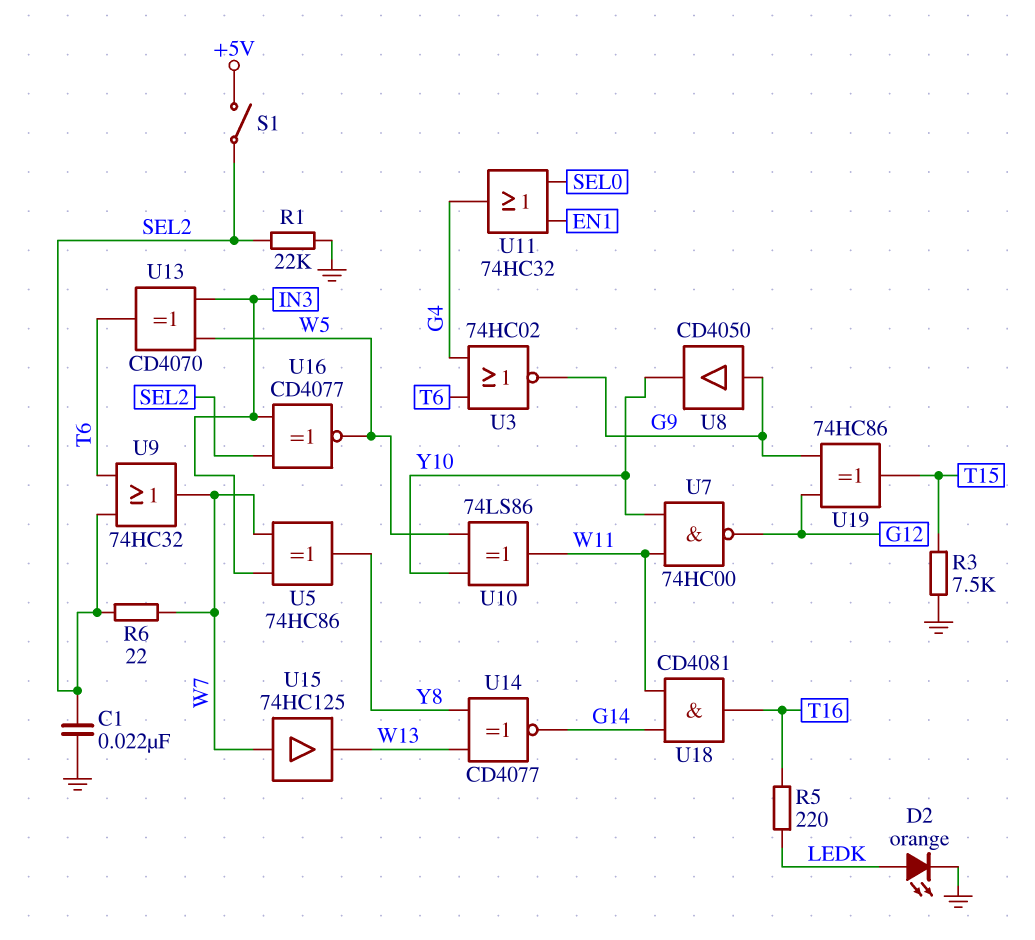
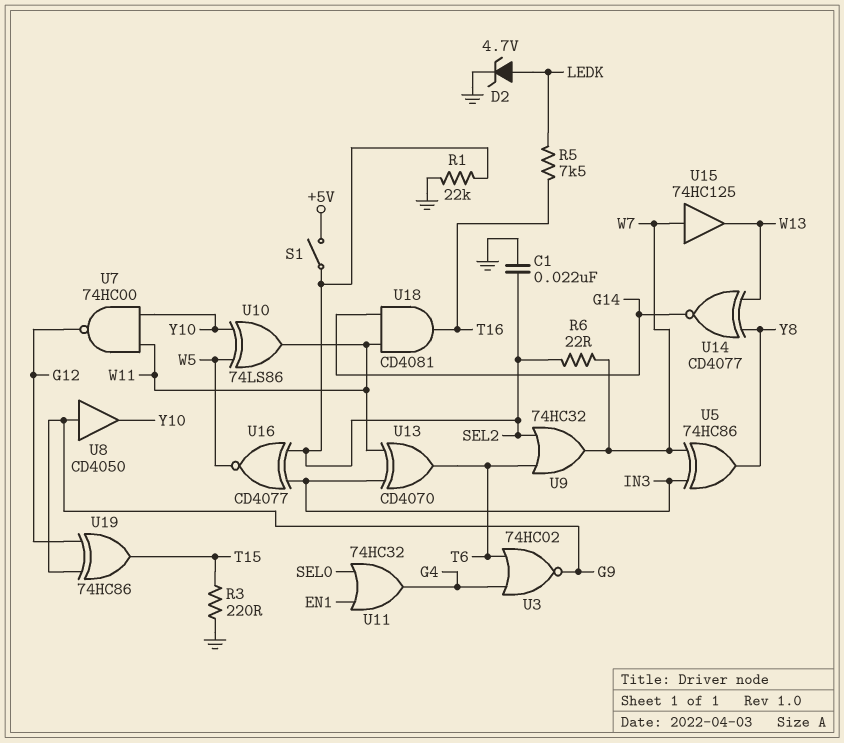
D2: LED orange (A LEDK, K GND) -> zener 4.7V (A LEDK, K GND)
R3: 7.5k (GND, T15) -> 220 (GND, T15)
R5: 220 (LEDK, T16) -> 7.5k (LEDK, T16)
U13: XOR CD4070 (in IN3, in W5, out T6) -> XOR CD4070 (in IN3, in W11, out T6)

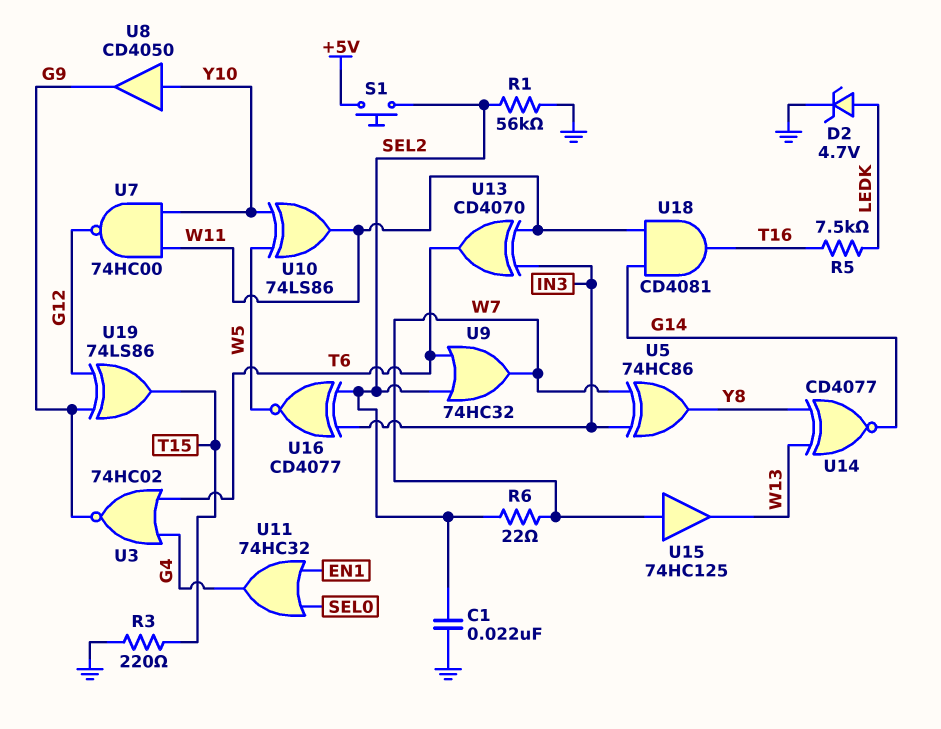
R1: 22k (GND, SEL2) -> 56k (GND, SEL2)
S1: switch (+5V, SEL2) -> button (+5V, SEL2)
U8: buffer CD4050 (in G9, out Y10) -> buffer CD4050 (in Y10, out G9)
U19: XOR 74HC86 (in G9, in G12, out T15) -> XOR 74LS86 (in G9, in G12, out T15)

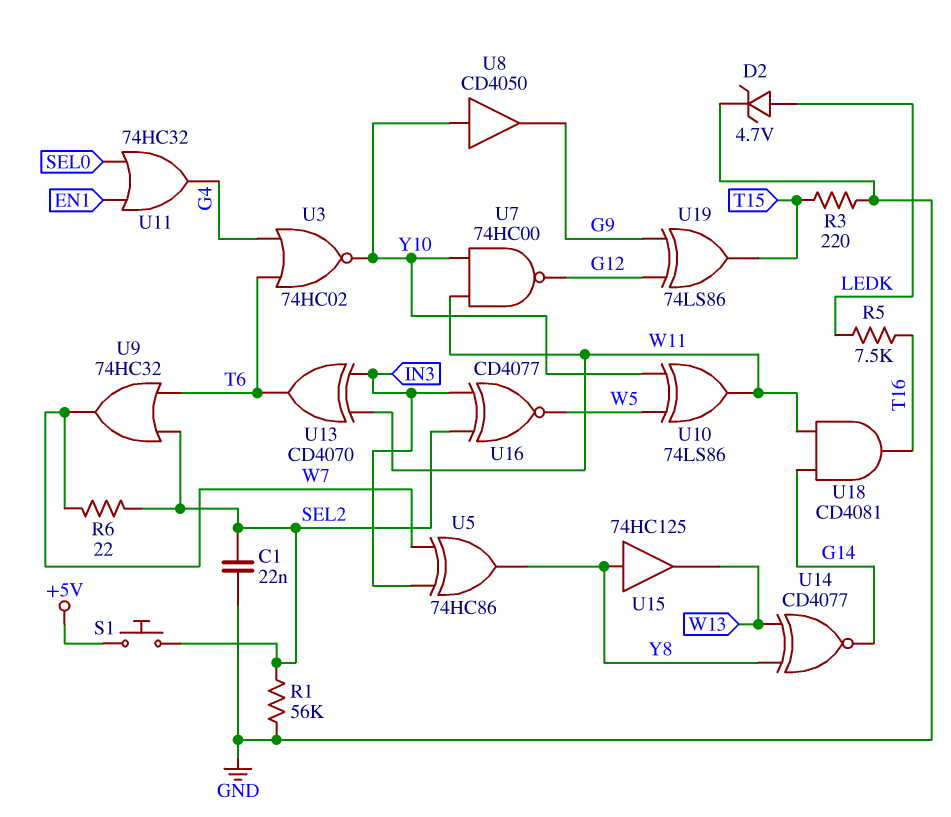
U3: NOR 74HC02 (in G4, in T6, out G9) -> NOR 74HC02 (in G4, in T6, out Y10)
U15: buffer 74HC125 (in W7, out W13) -> buffer 74HC125 (in Y8, out W13)

